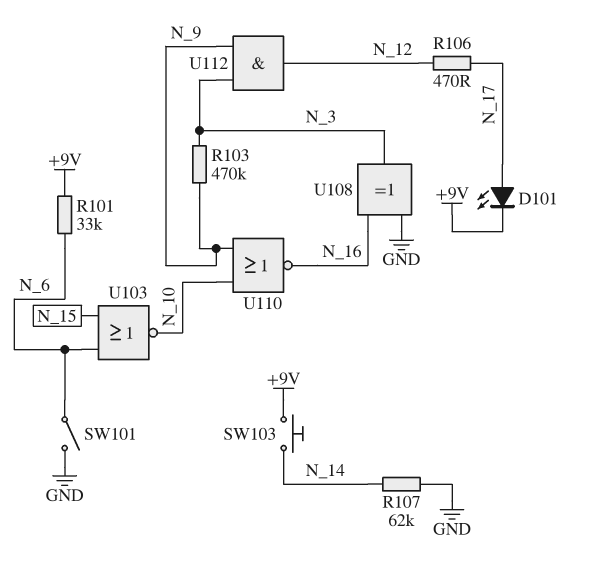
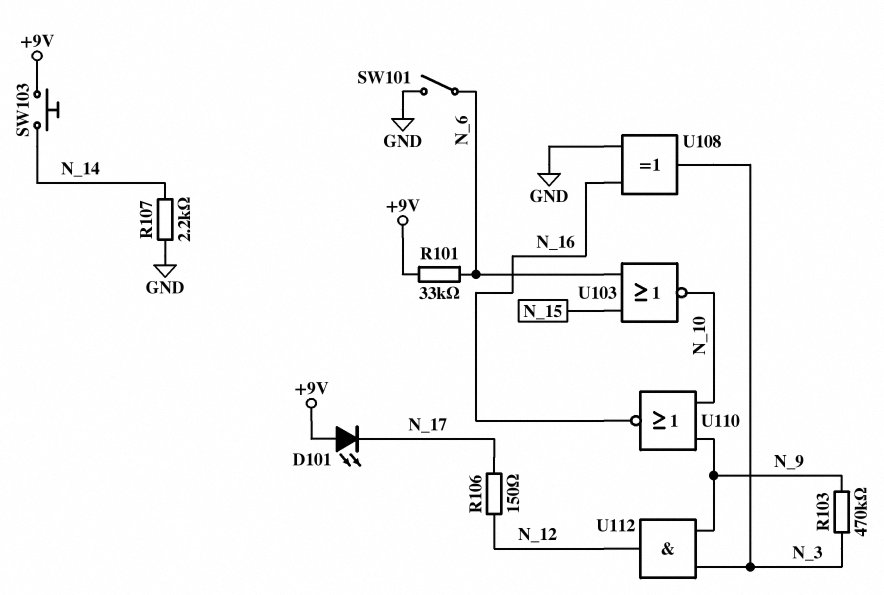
D101: LED (A N_17, K +9V) -> LED (A +9V, K N_17)
R106: 470 (N_12, N_17) -> 150 (N_12, N_17)
R107: 62k (GND, N_14) -> 2.2k (GND, N_14)

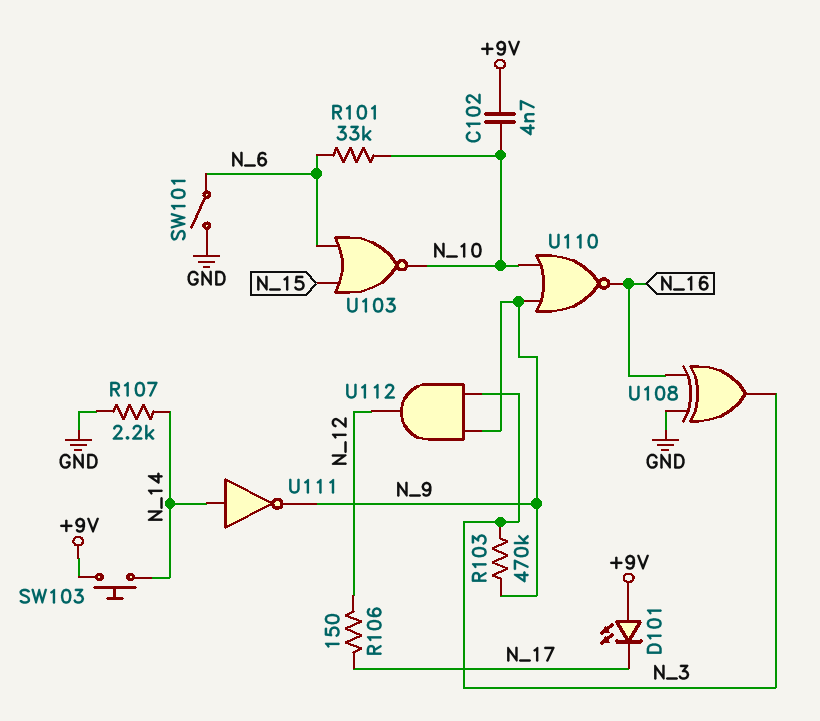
C102: none -> 4.7nF (+9V, N_10)
R101: 33k (+9V, N_6) -> 33k (N_6, N_10)
U111: none -> NOT (in N_14, out N_9)

